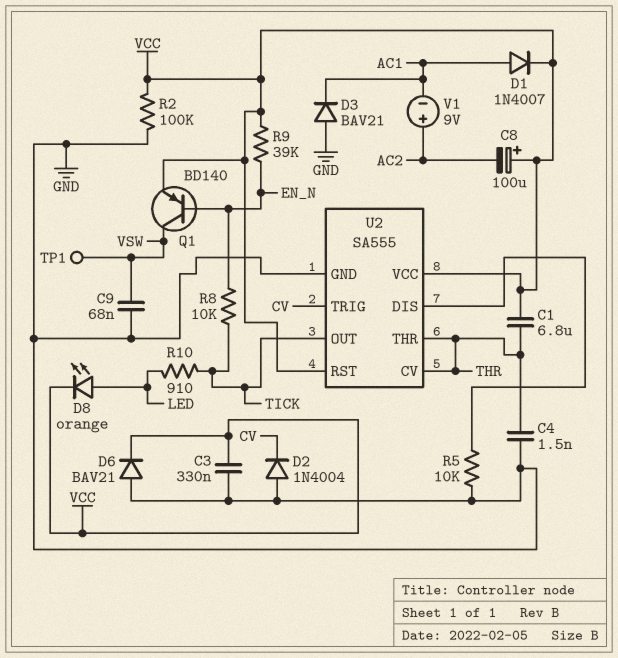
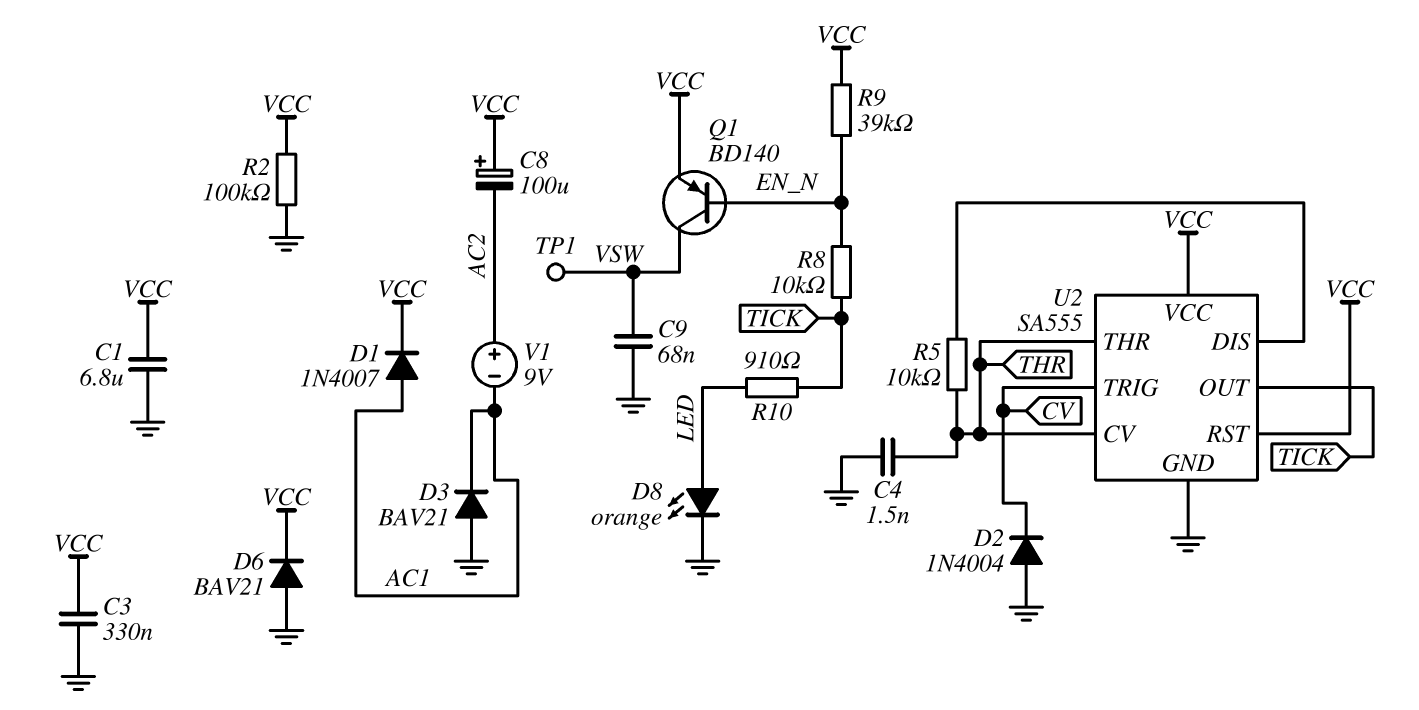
C1: 6.8uF (THR, VCC) -> 6.8uF (GND, VCC)
D8: LED orange (A LED, K VCC) -> LED orange (A LED, K GND)
R5: 10k (GND, U2/DIS) -> 10k (THR, U2/DIS)

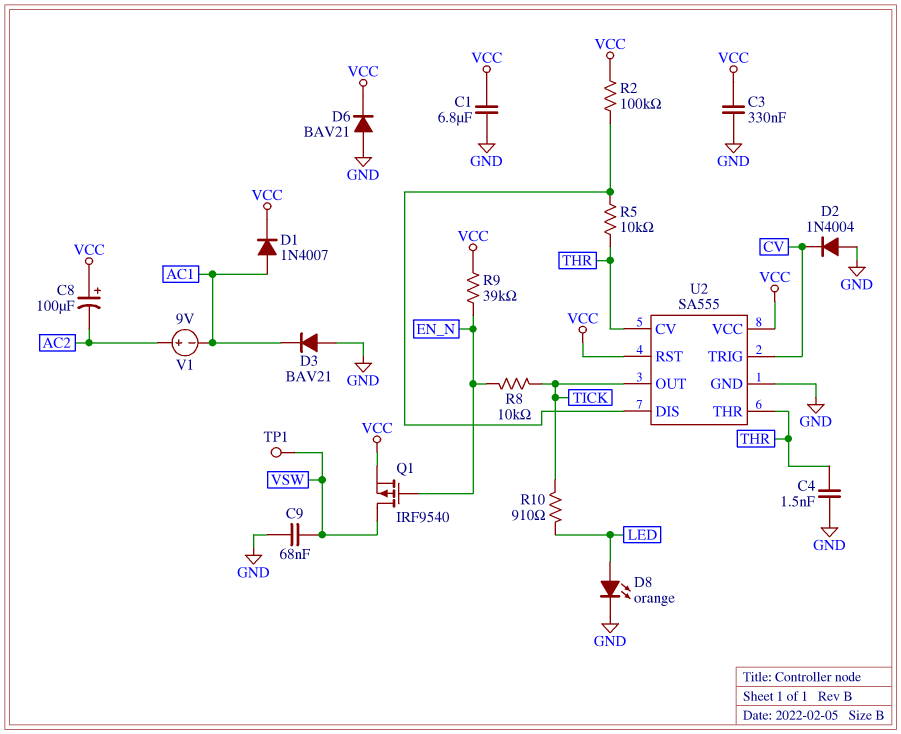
Q1: PNP BD140 (B EN_N, C VSW, E VCC) -> PMOS IRF9540 (G EN_N, D VSW, S VCC)
R2: 100k (GND, VCC) -> 100k (U2/DIS, VCC)

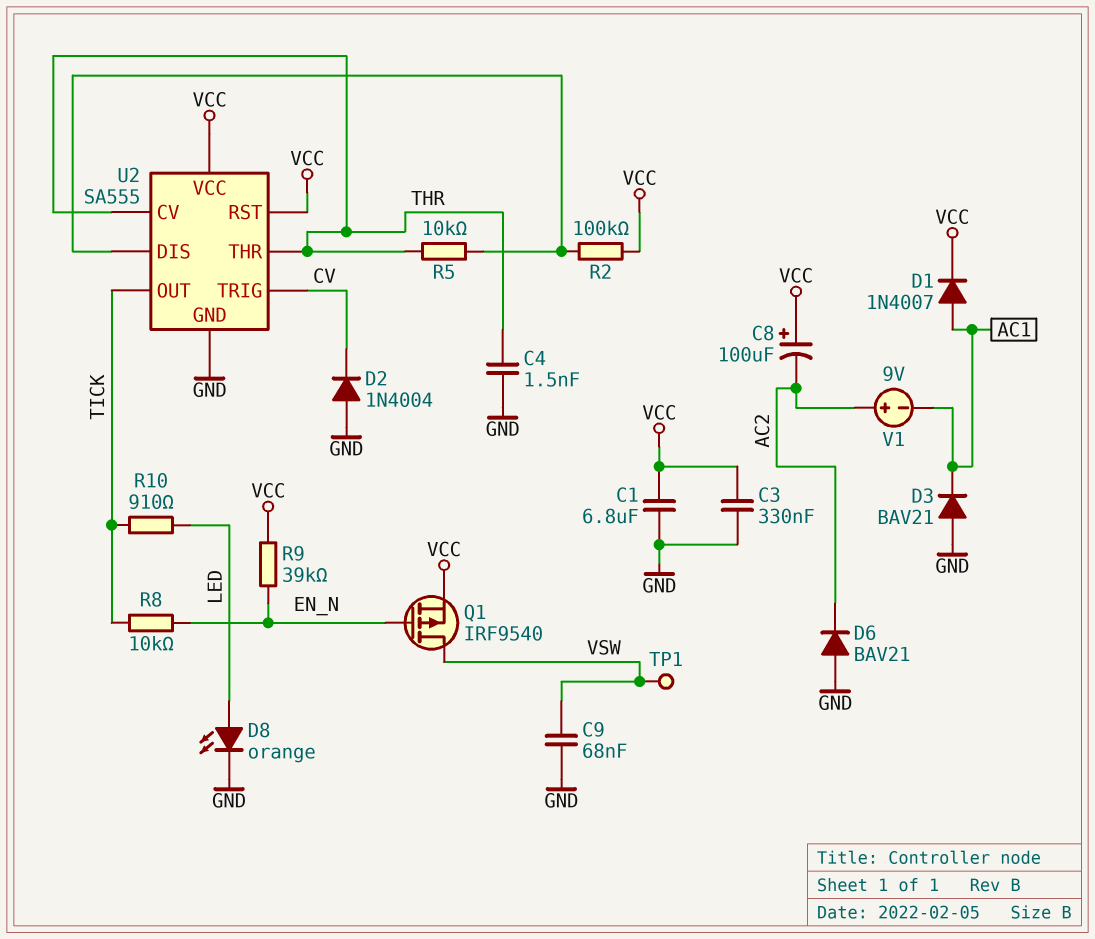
D6: diode BAV21 (A GND, K VCC) -> diode BAV21 (A GND, K AC2)

